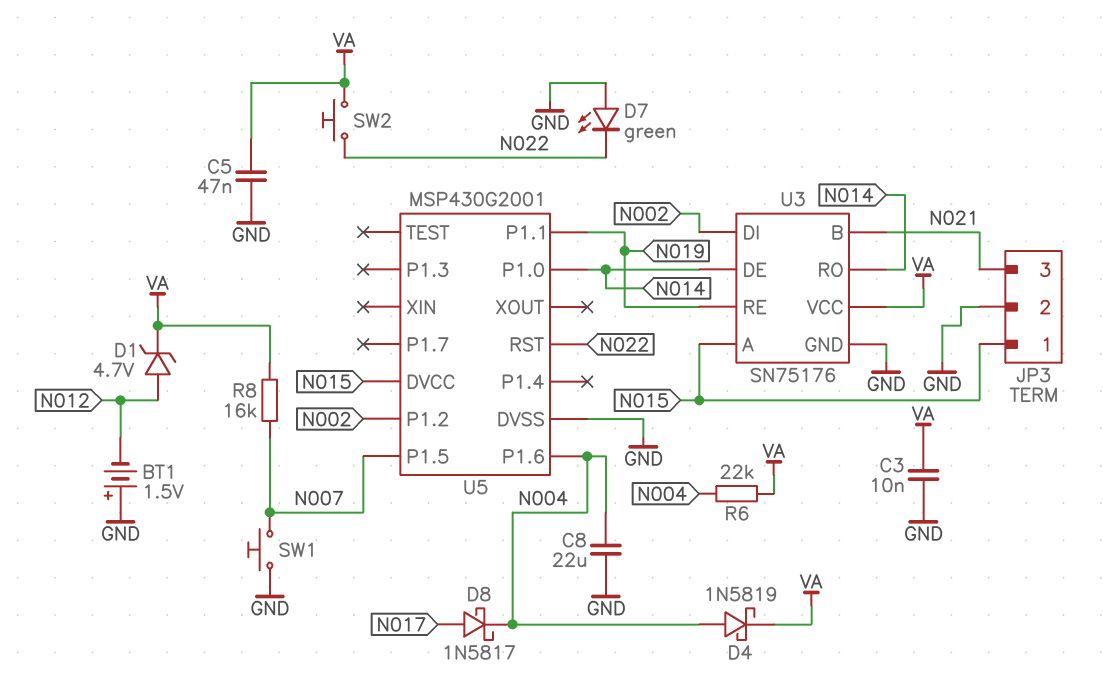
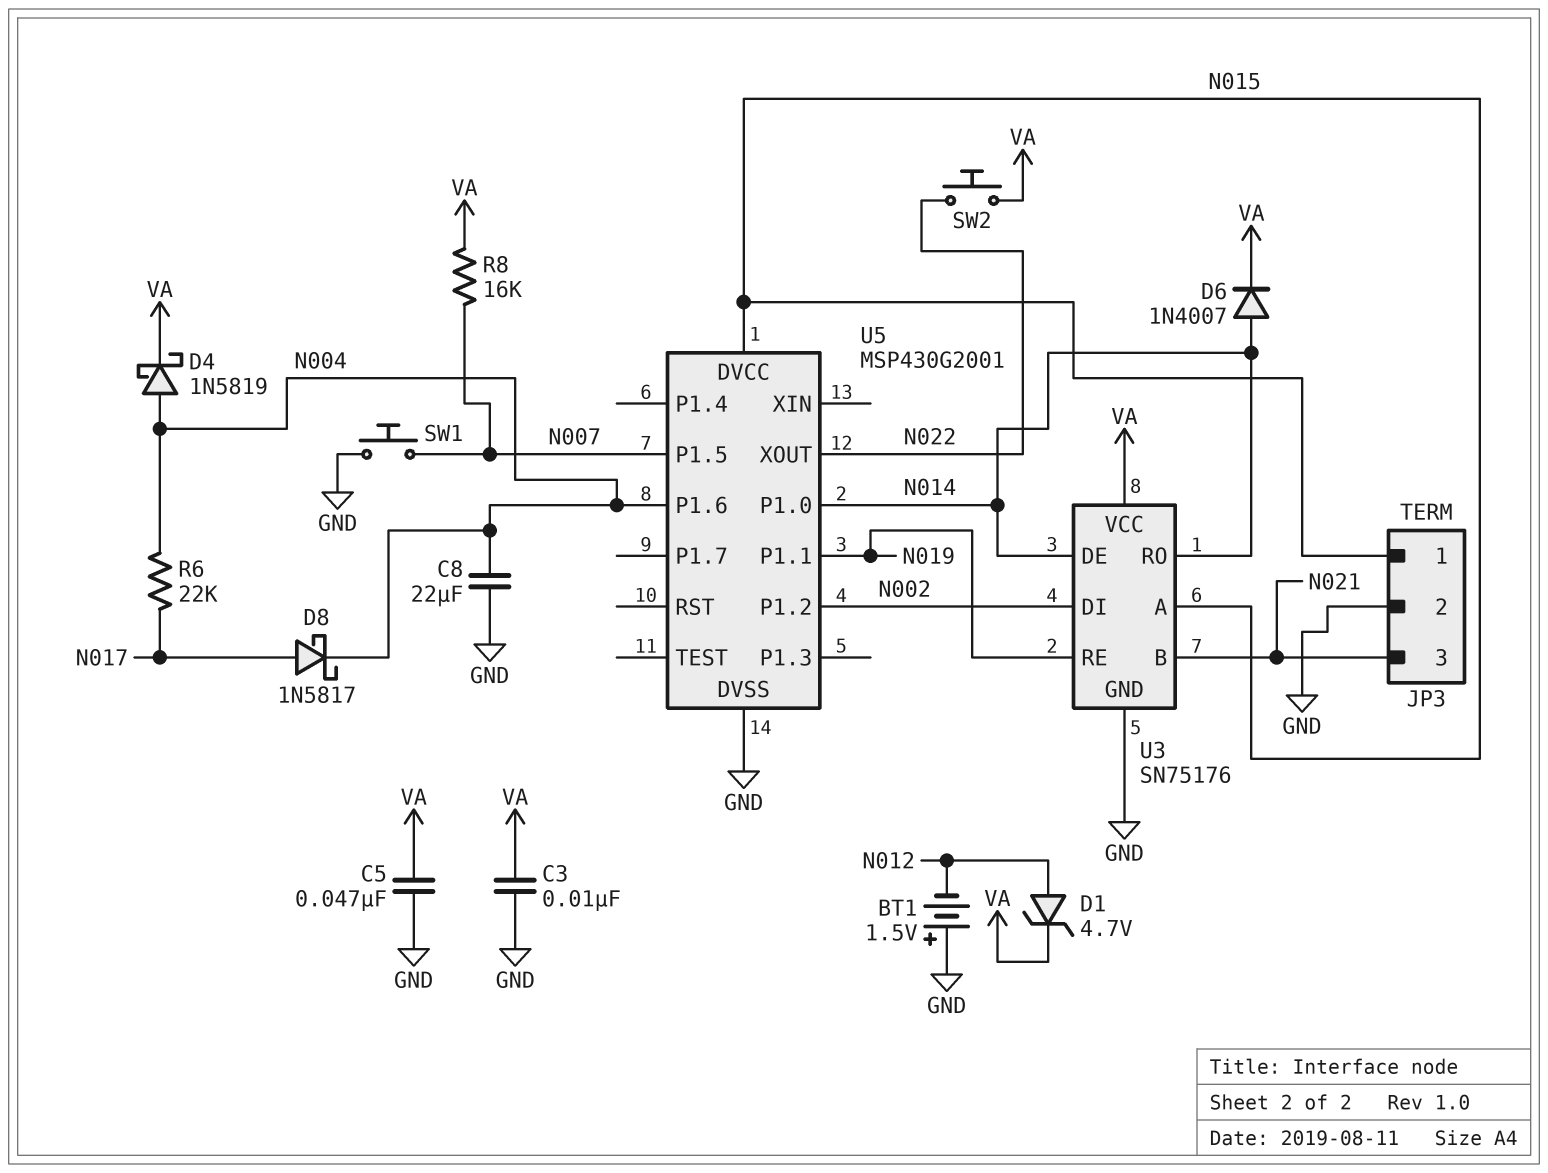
D6: none -> diode 1N4007 (A N014, K VA)
D7: LED green (A GND, K N022) -> none
R6: 22k (N004, VA) -> 22k (N004, N017)
U5 pin RST: N022 -> none
U5 pin XOUT: none -> N022

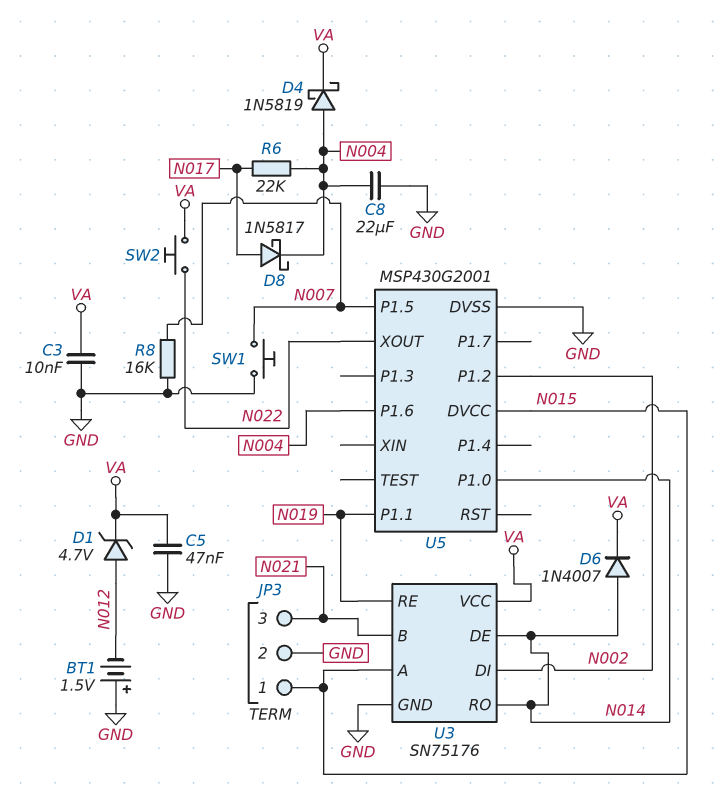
R8: 16k (N007, VA) -> 16k (GND, N007)

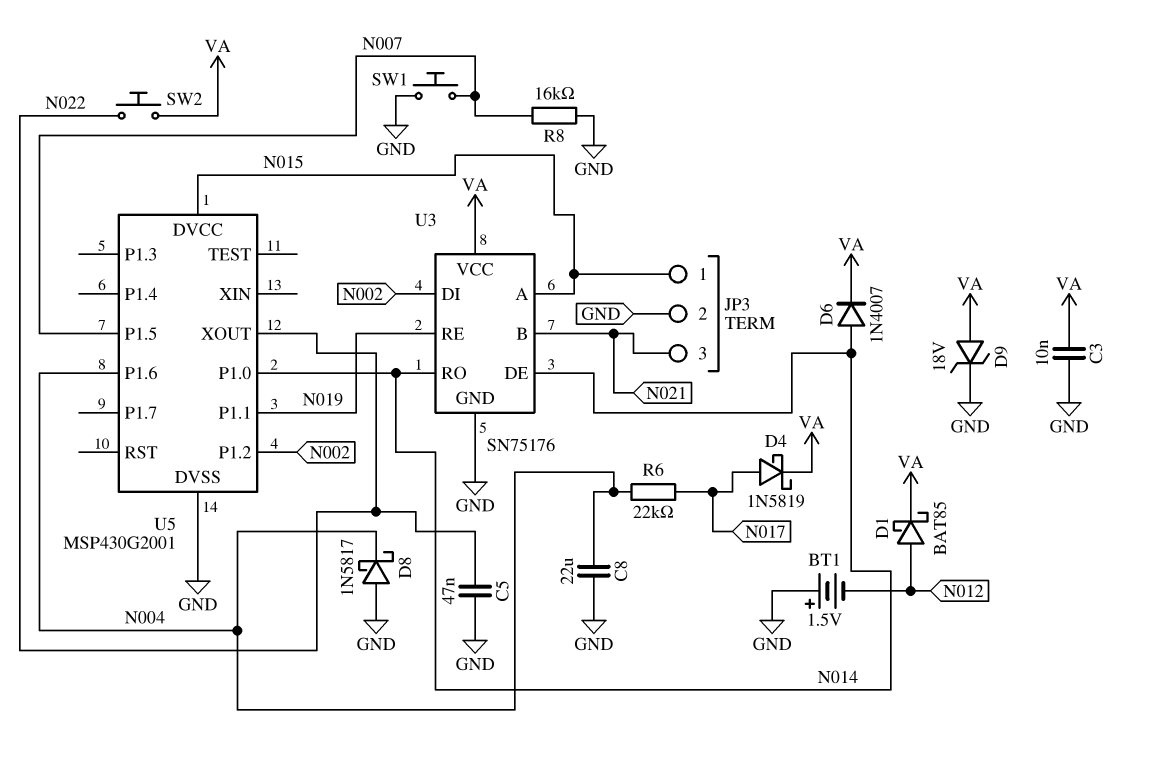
C5: 47nF (GND, VA) -> 47nF (GND, N022)
D1: zener 4.7V (A N012, K VA) -> schottky BAT85 (A N012, K VA)
D4: schottky 1N5819 (A N004, K VA) -> schottky 1N5819 (A N017, K VA)
D8: schottky 1N5817 (A N017, K N004) -> schottky 1N5817 (A GND, K N004)
D9: none -> zener 18V (A VA, K GND)

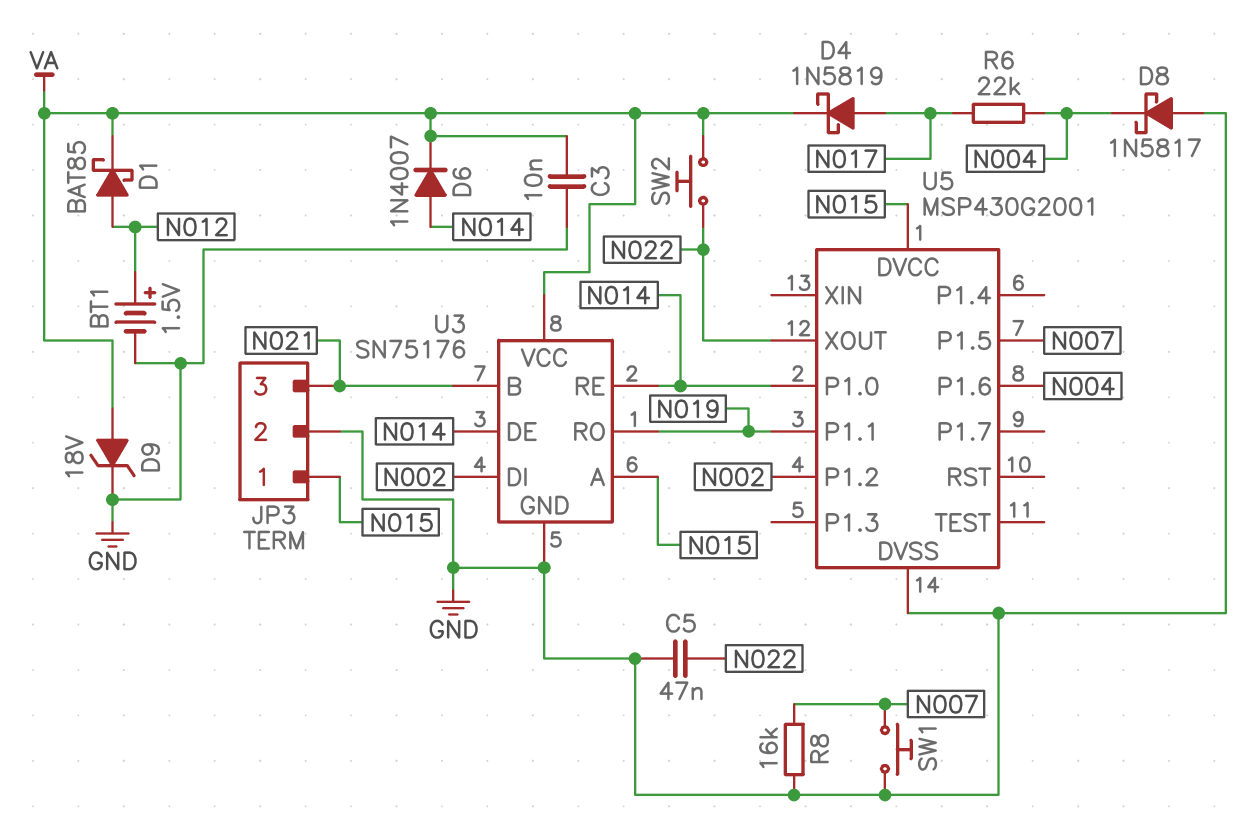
BT1: 1.5V (plus GND, minus N012) -> 1.5V (plus N012, minus GND)
C8: 22uF (GND, N004) -> none
U3 pin RE: N019 -> N014
U3 pin RO: N014 -> N019

